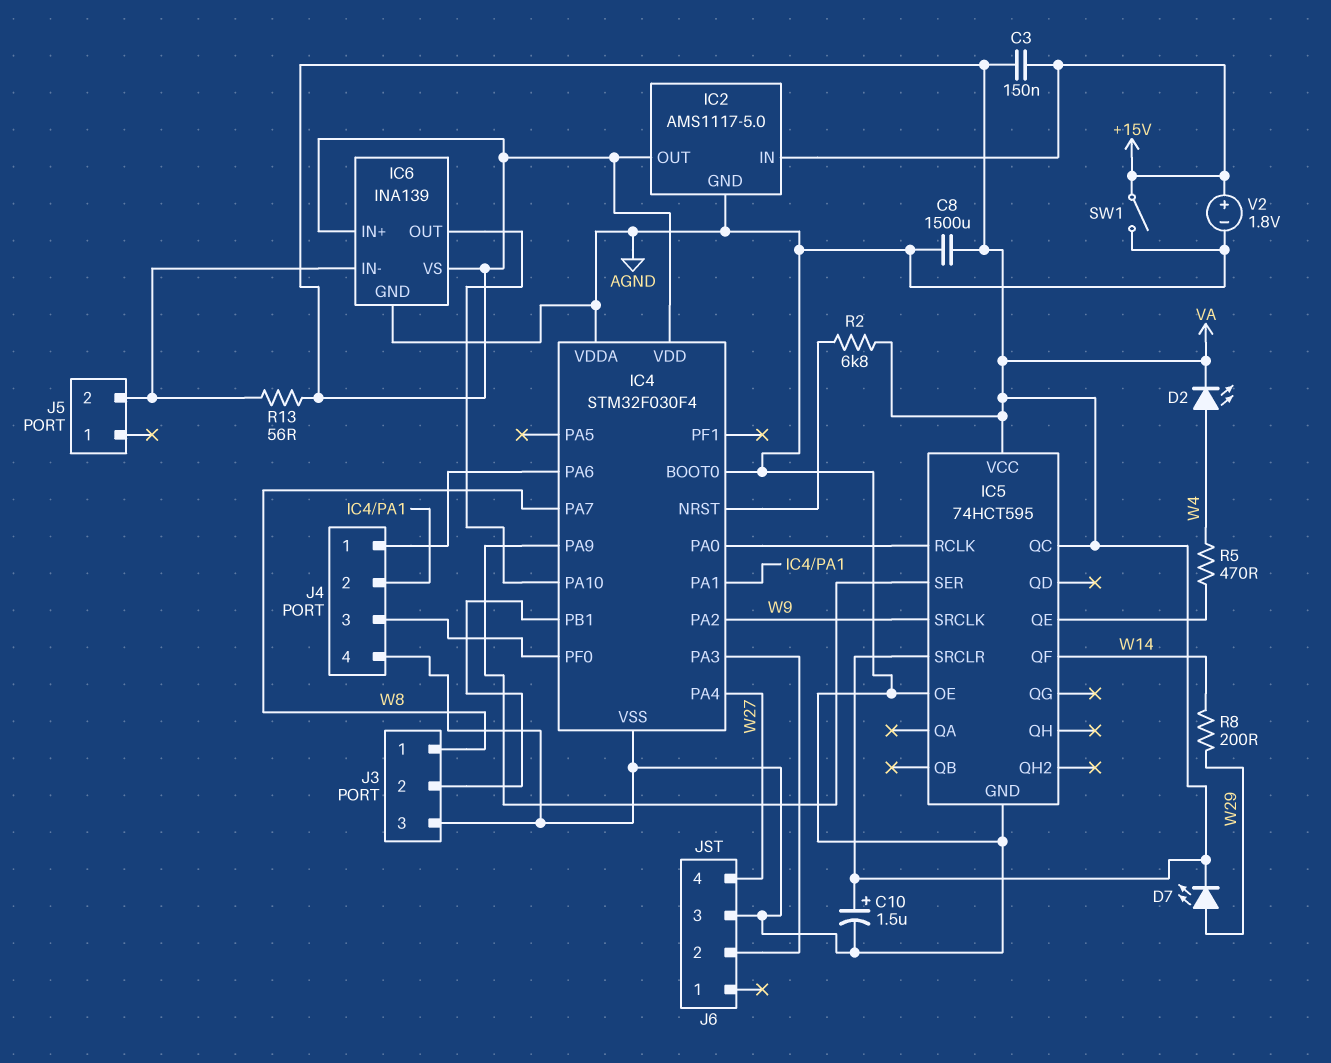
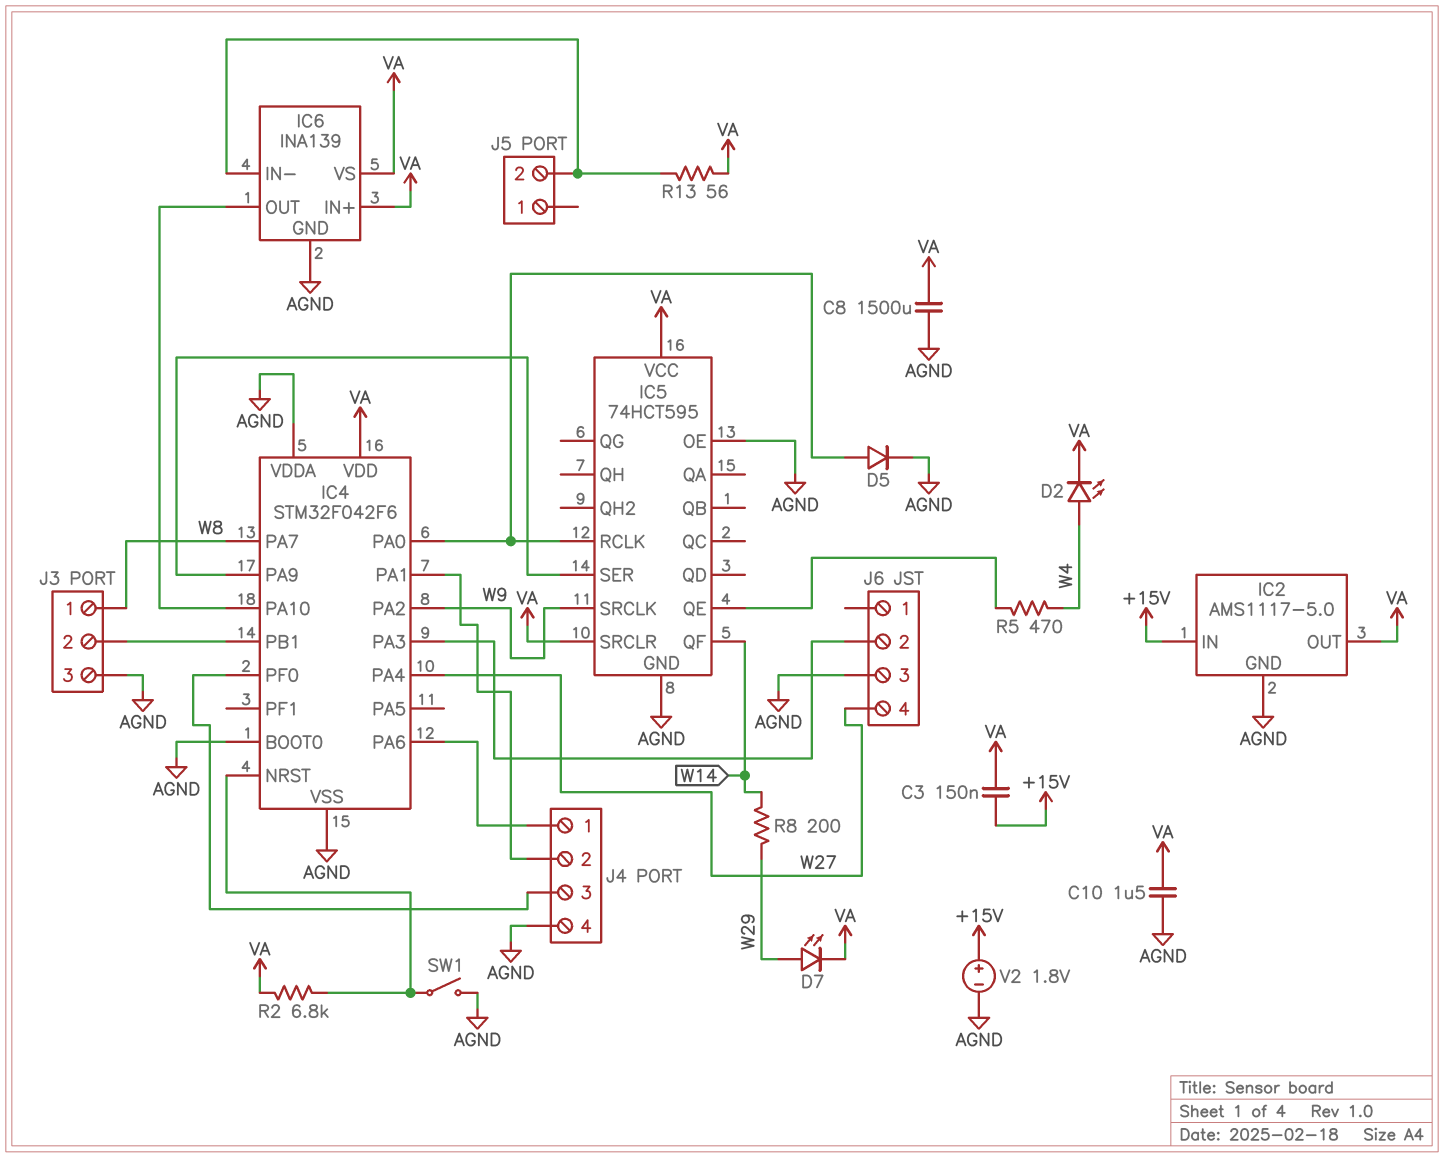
C10: 1.5uF (plus VA, minus AGND) -> 1.5uF (AGND, VA)
D5: none -> diode (A IC4/PA0, K AGND)
IC4: STM32F030F4 -> STM32F042F6
IC5 pin QC: VA -> none
SW1: switch (+15V, AGND) -> switch (AGND, IC4/NRST)

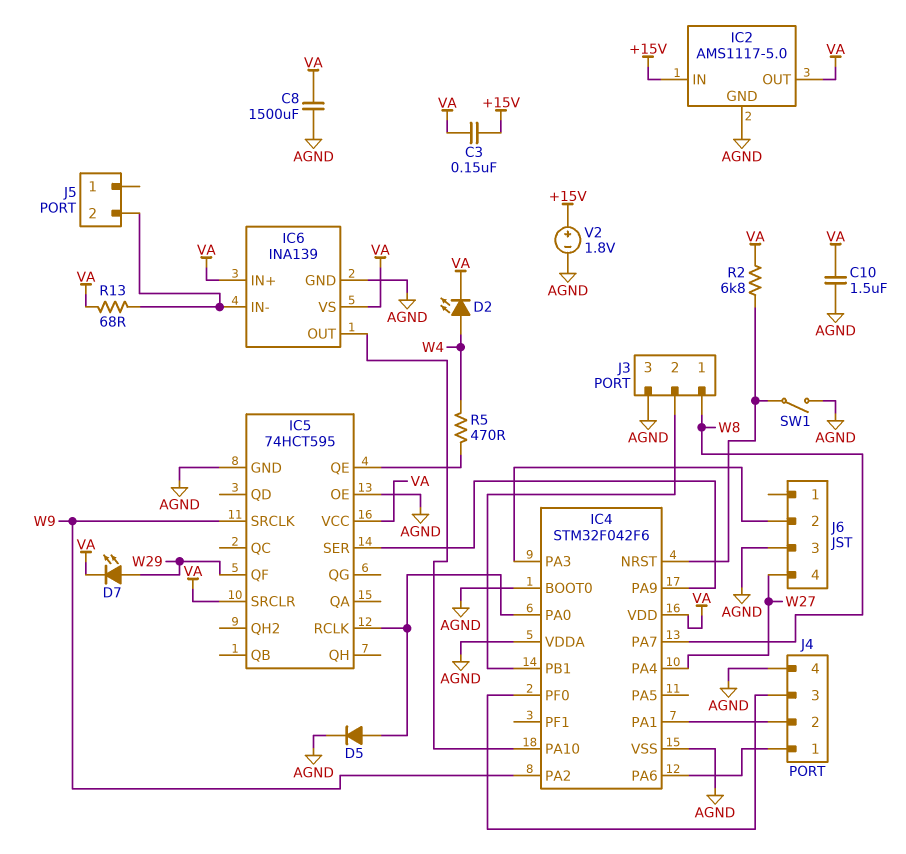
IC5 pin QF: W14 -> W29
R8: 200 (W14, W29) -> none
R13: 56 (IC6/IN-, VA) -> 68 (IC6/IN-, VA)

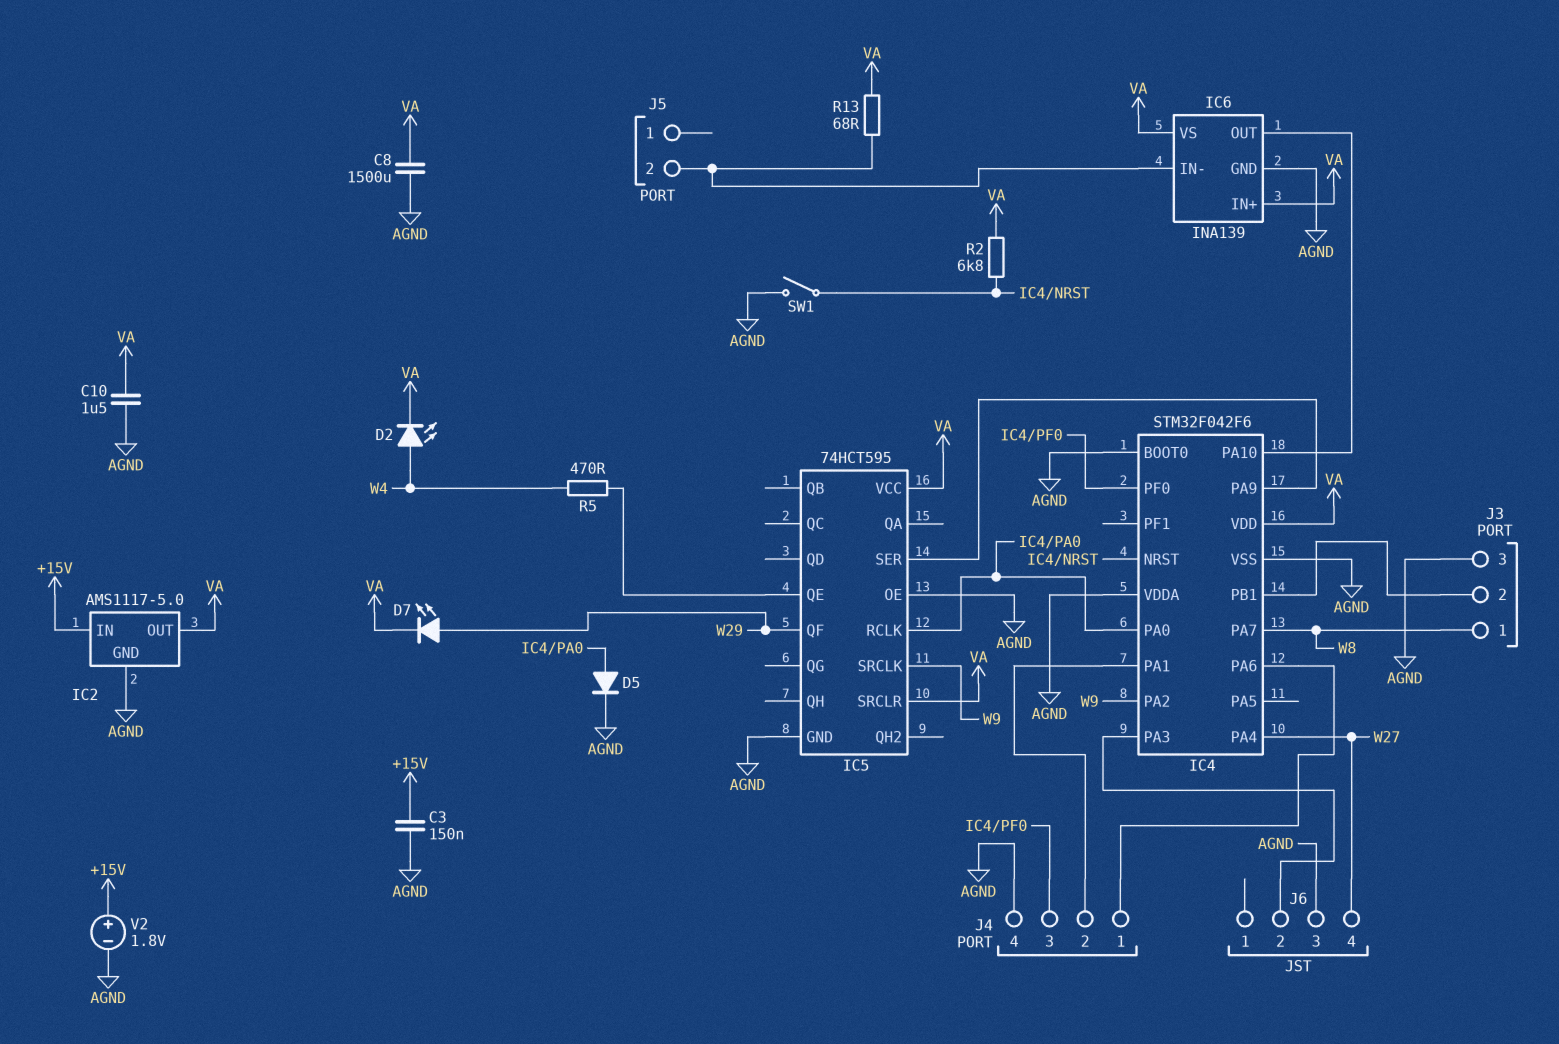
C3: 150nF (+15V, VA) -> 150nF (+15V, AGND)

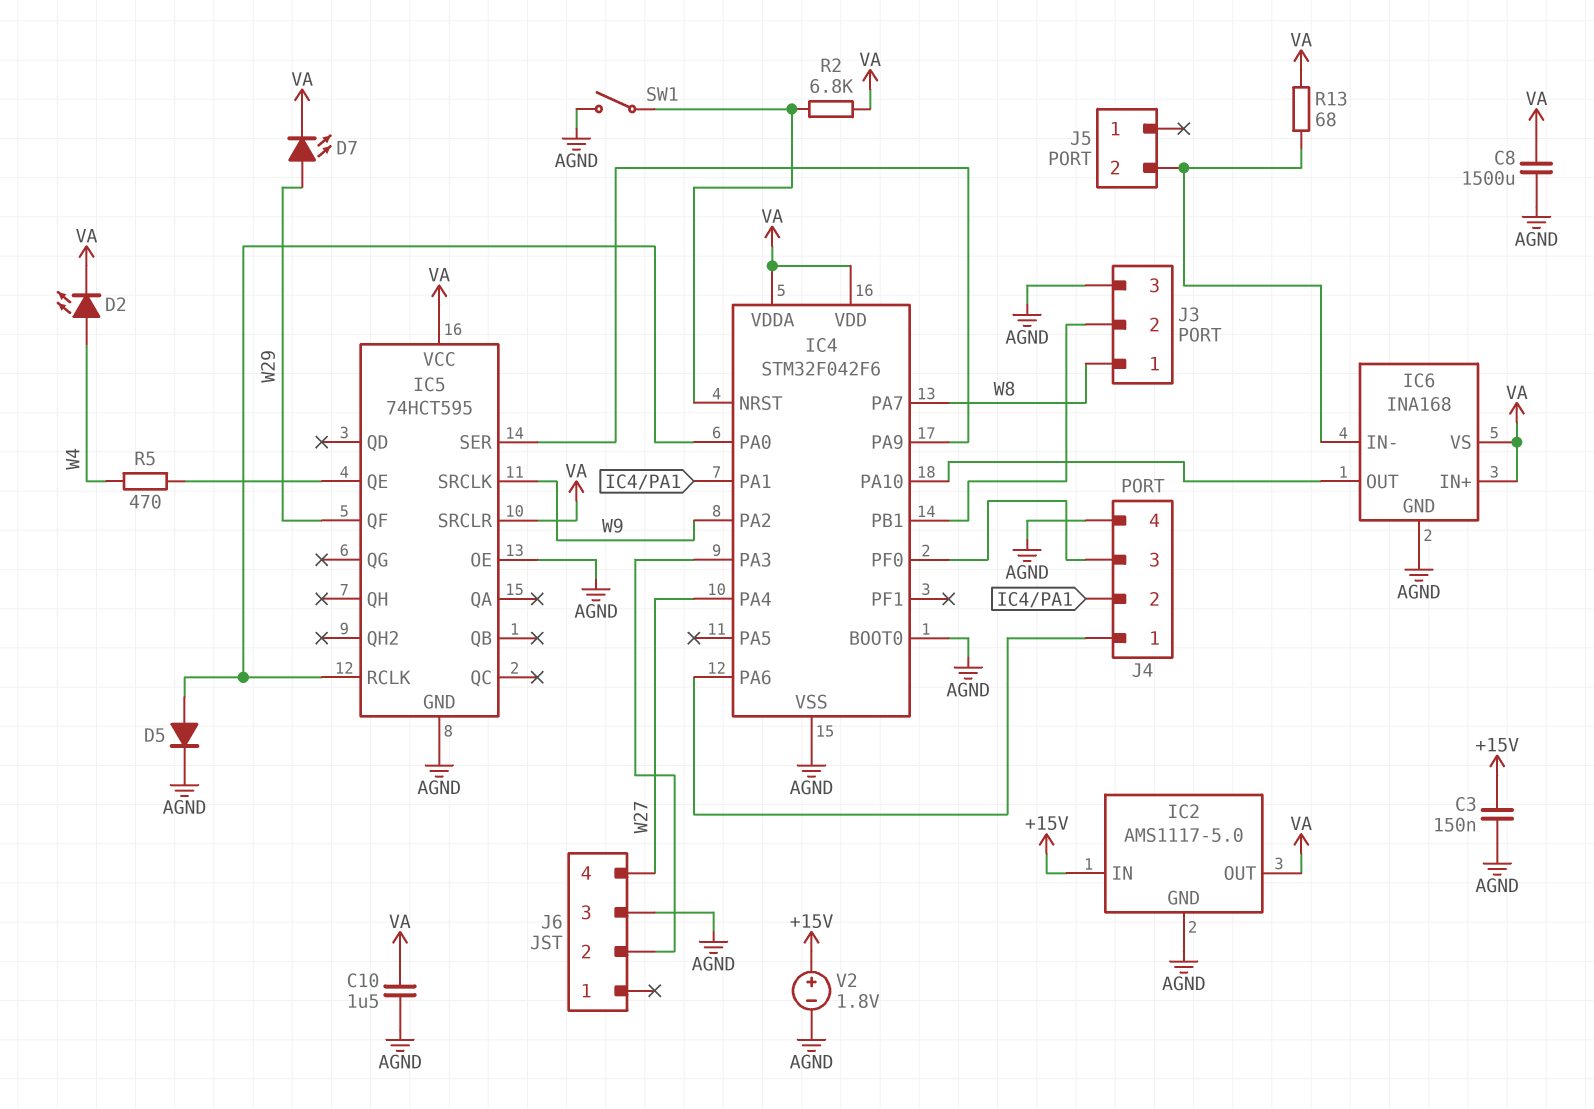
IC4 pin VDDA: AGND -> VA
IC6: INA139 -> INA168

